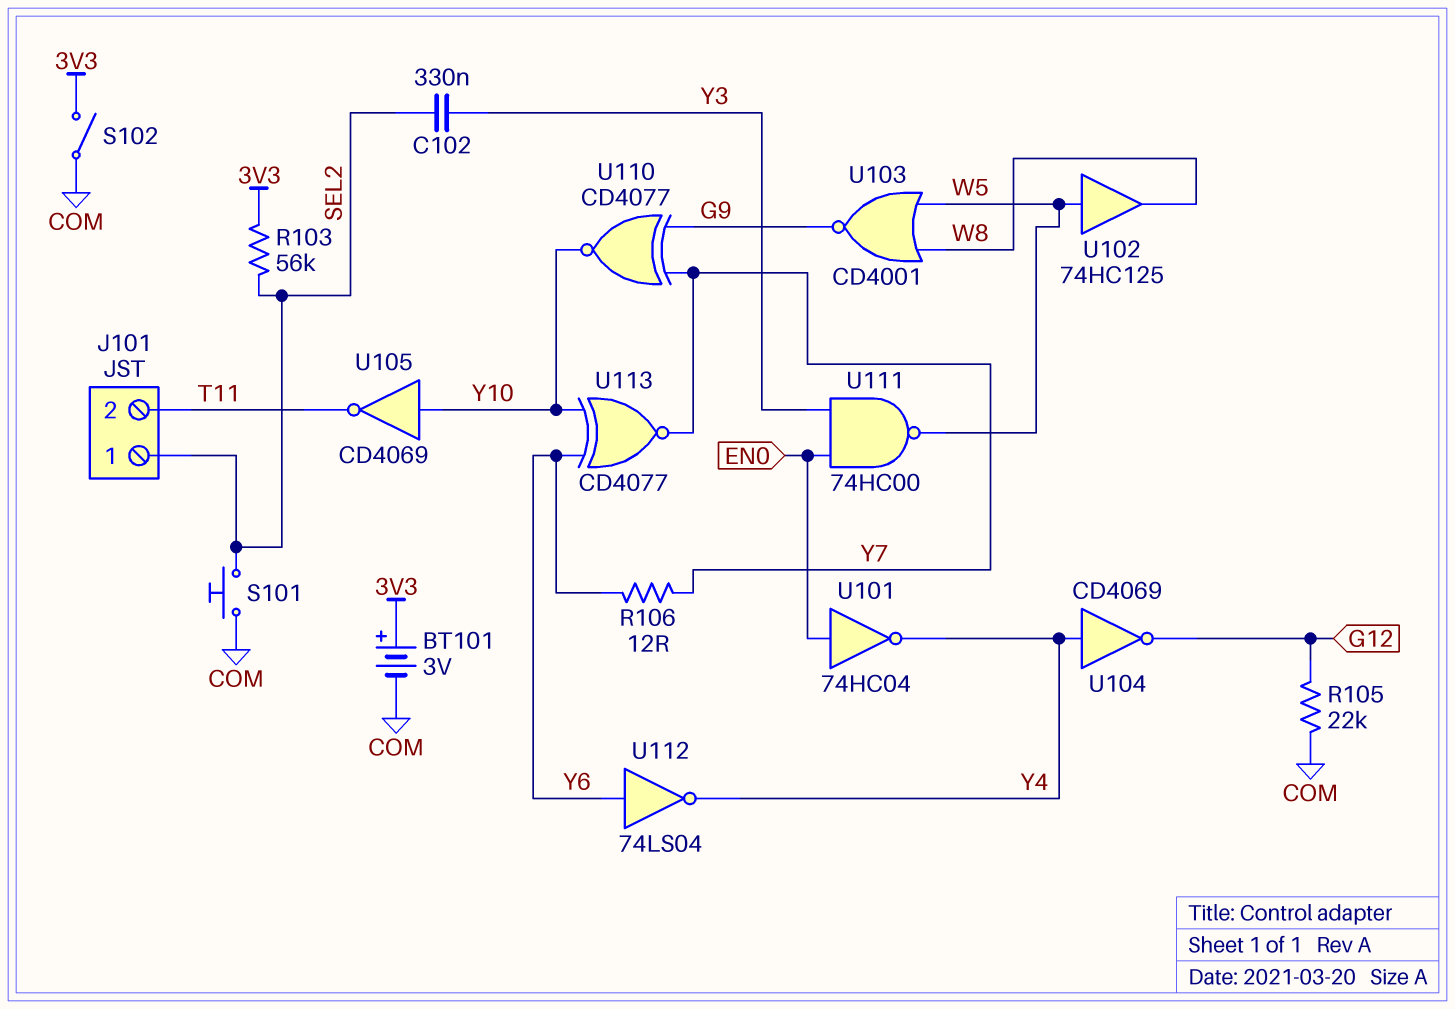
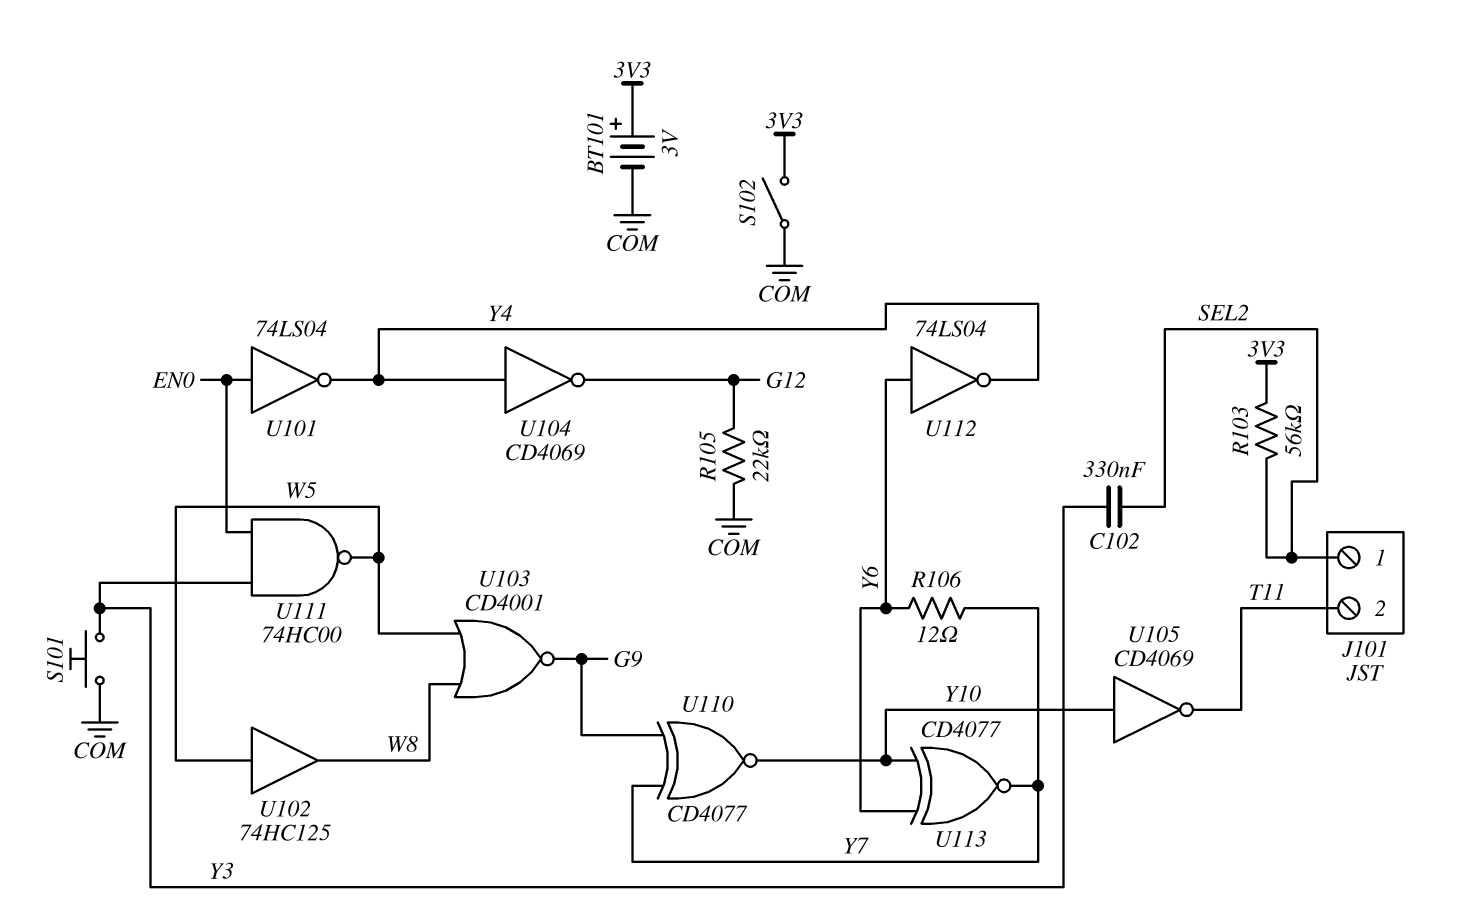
S101: button (COM, SEL2) -> button (COM, Y3)
U101: NOT 74HC04 (in EN0, out Y4) -> NOT 74LS04 (in EN0, out Y4)

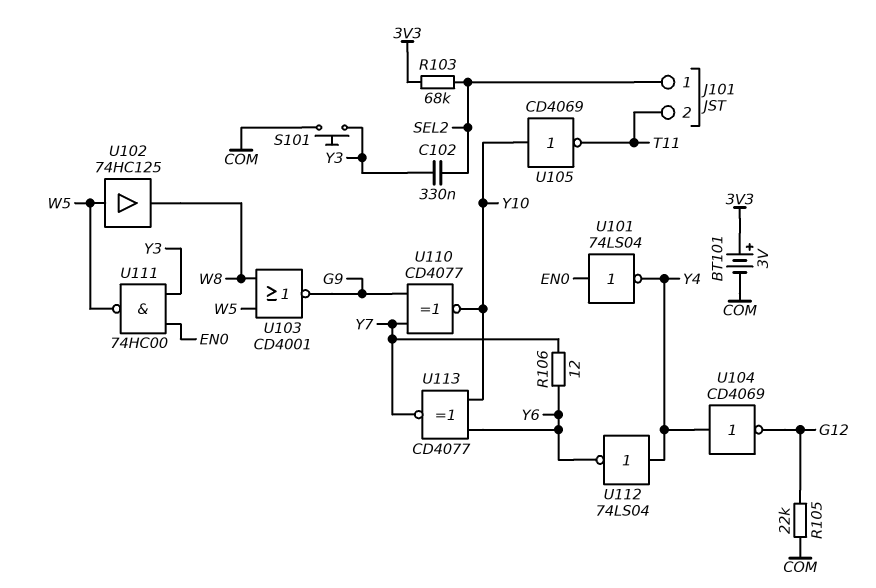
R103: 56k (3V3, SEL2) -> 68k (3V3, SEL2)
S102: switch (3V3, COM) -> none
U112: NOT 74LS04 (in Y6, out Y4) -> NOT 74LS04 (in Y4, out Y6)

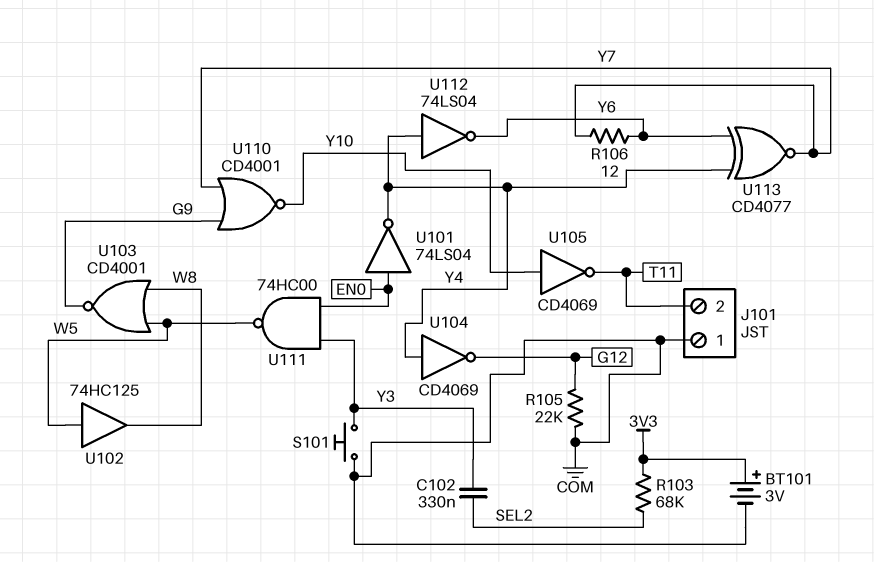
J101 pin 1: SEL2 -> COM
U110: XNOR CD4077 (in G9, in Y7, out Y10) -> NOR CD4001 (in G9, in Y7, out Y10)
U113: XNOR CD4077 (in Y6, in Y10, out Y7) -> XNOR CD4077 (in Y4, in Y6, out Y7)

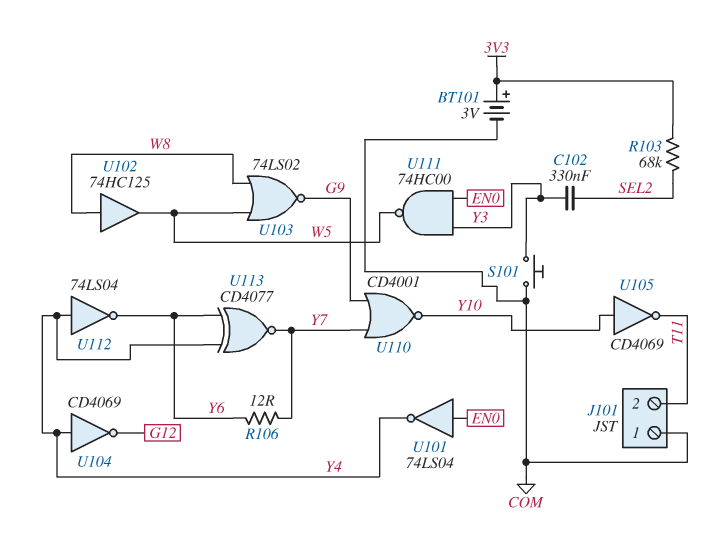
R105: 22k (COM, G12) -> none
U102: buffer 74HC125 (in W5, out W8) -> buffer 74HC125 (in W8, out W5)
U103: NOR CD4001 (in W5, in W8, out G9) -> NOR 74LS02 (in W5, in W8, out G9)

